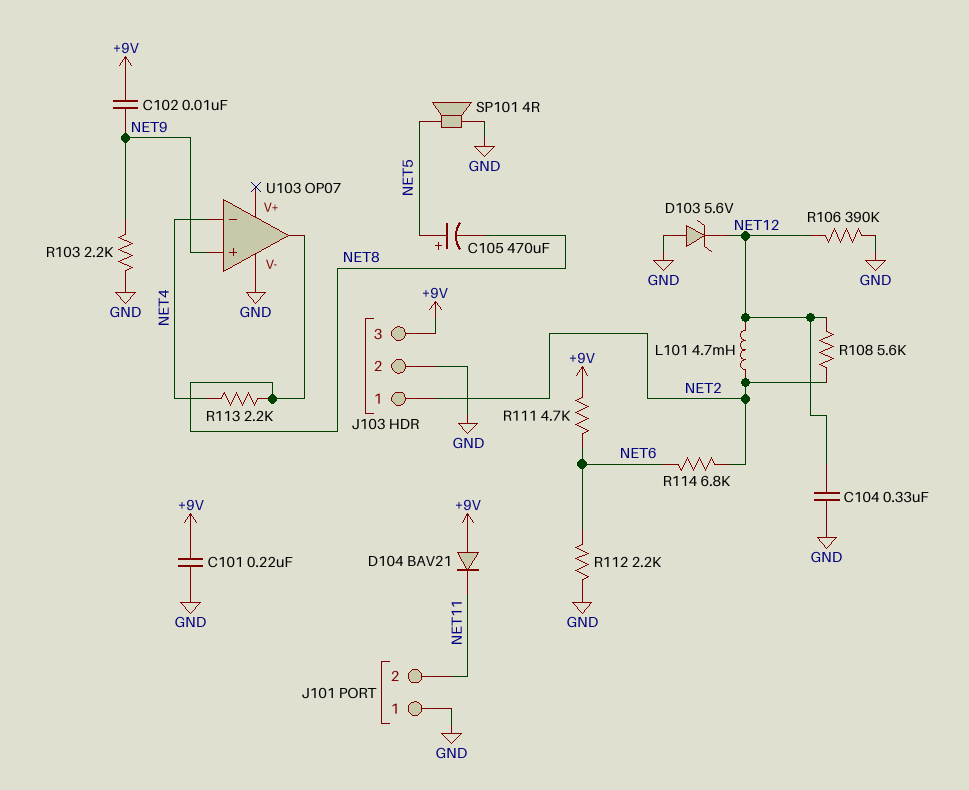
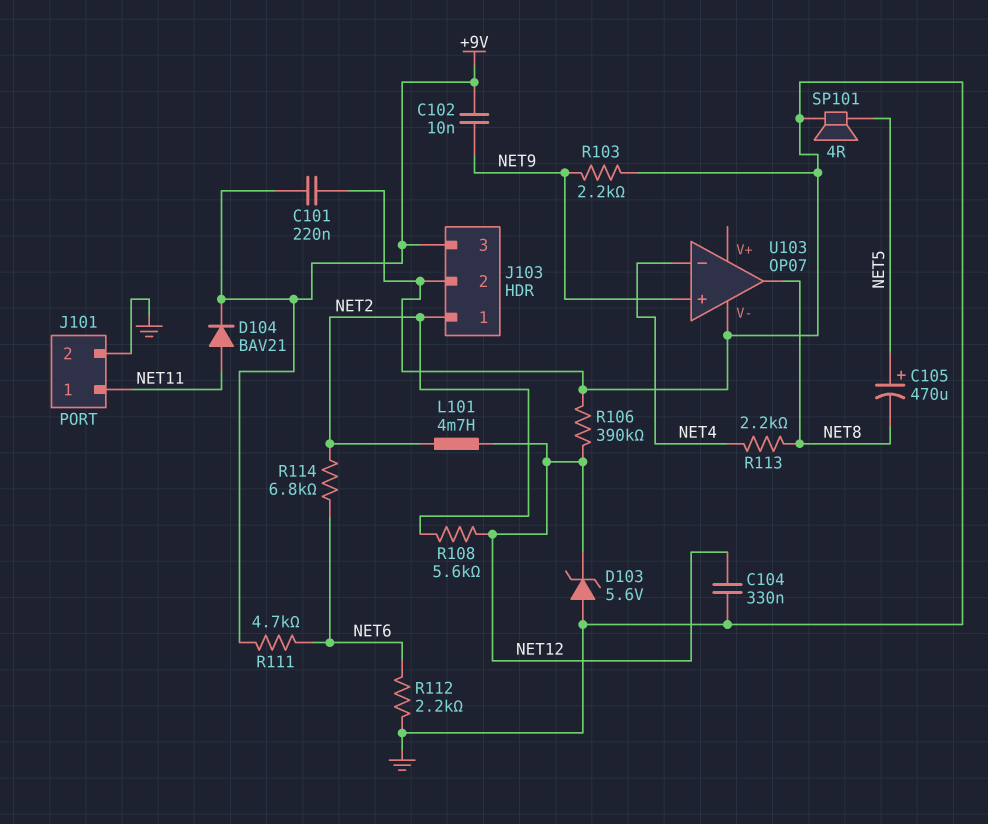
D104: diode BAV21 (A +9V, K NET11) -> diode BAV21 (A NET11, K +9V)
J101 pin 1: GND -> NET11
J101 pin 2: NET11 -> GND

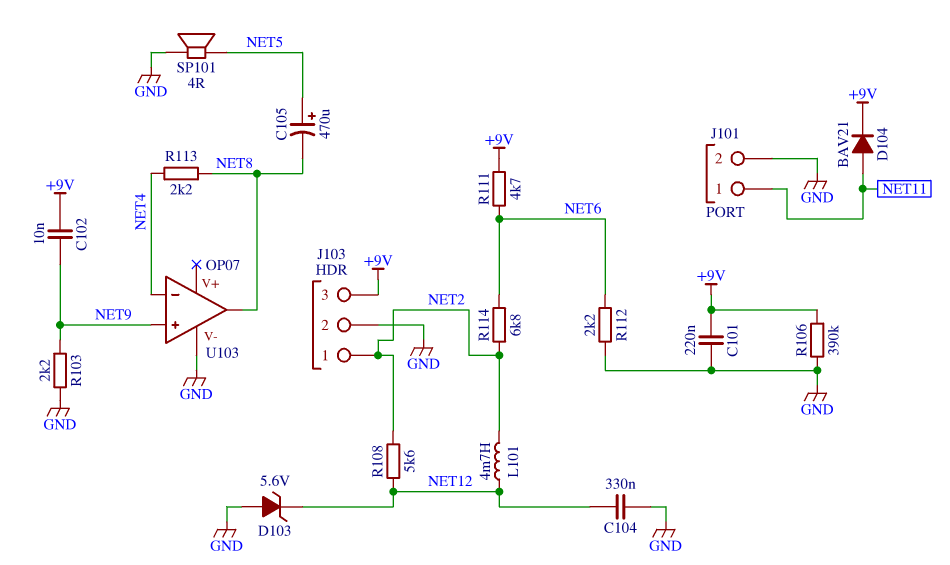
R106: 390k (GND, NET12) -> 390k (+9V, GND)

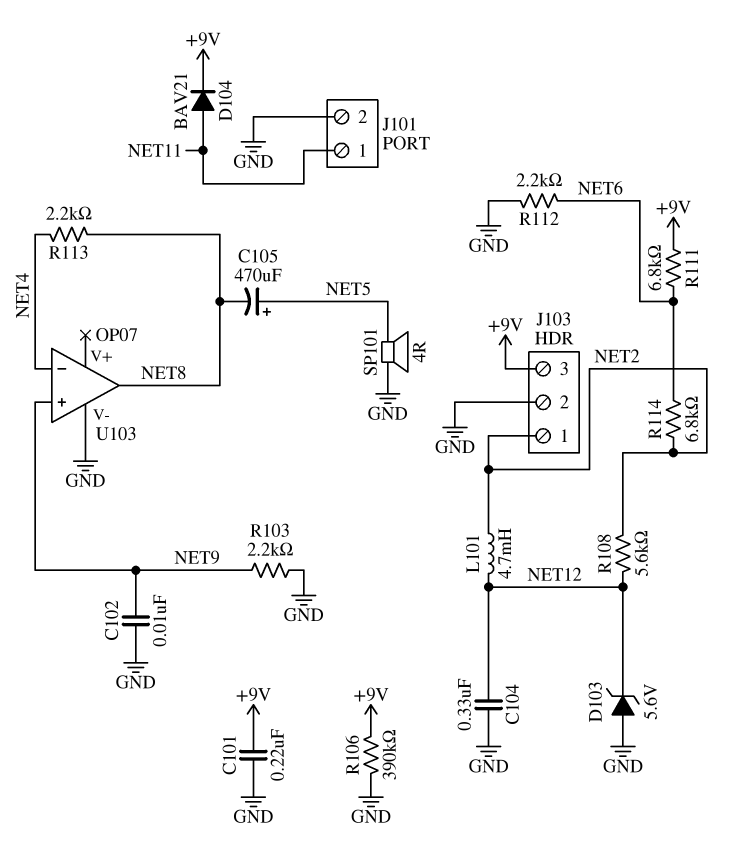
C102: 10nF (+9V, NET9) -> 10nF (GND, NET9)
R111: 4.7k (+9V, NET6) -> 6.8k (+9V, NET6)

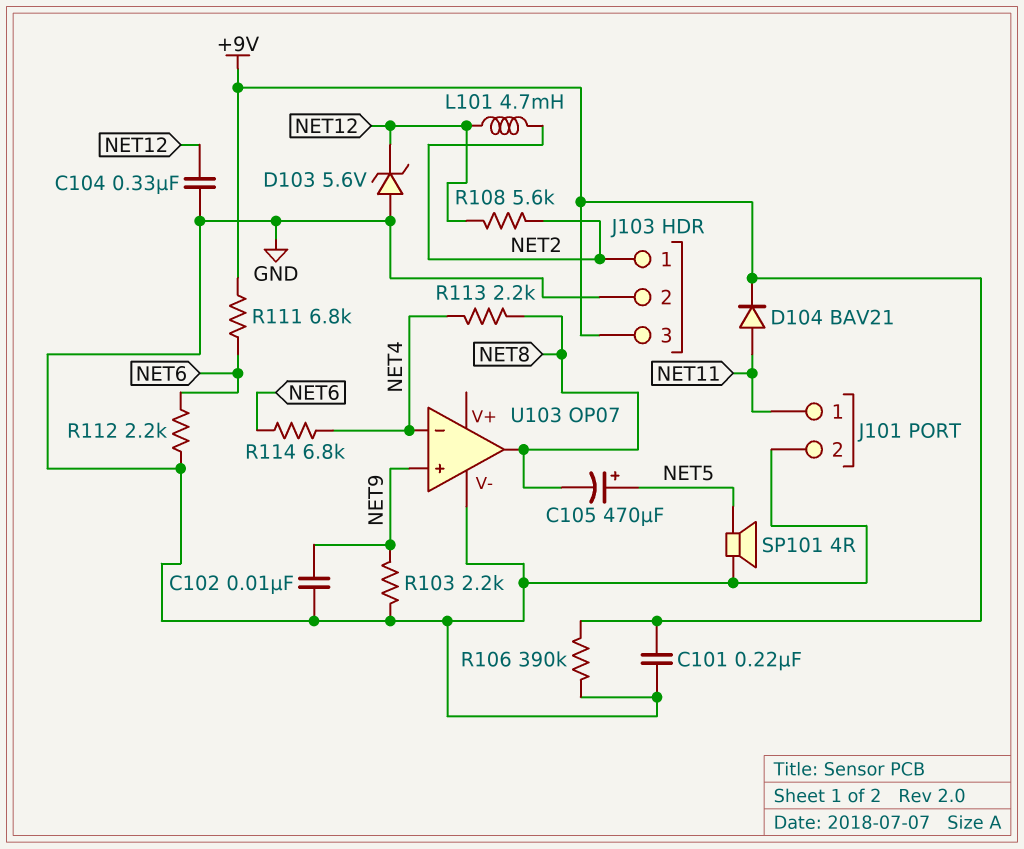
R114: 6.8k (NET2, NET6) -> 6.8k (NET4, NET6)

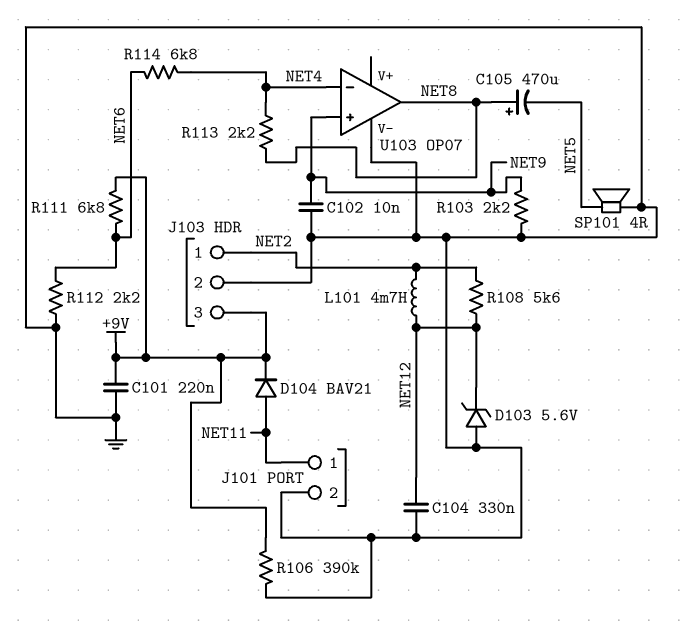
C105: 470uF (plus NET5, minus NET8) -> 470uF (plus NET8, minus NET5)

